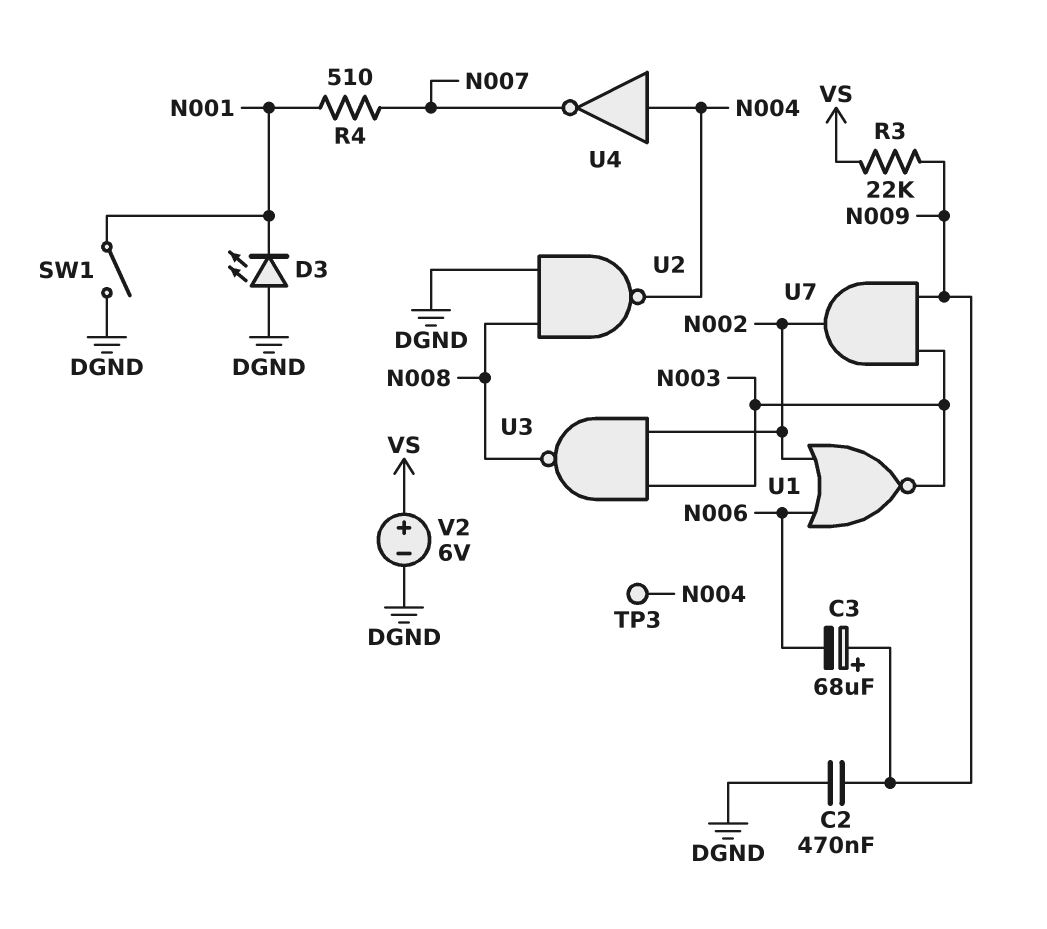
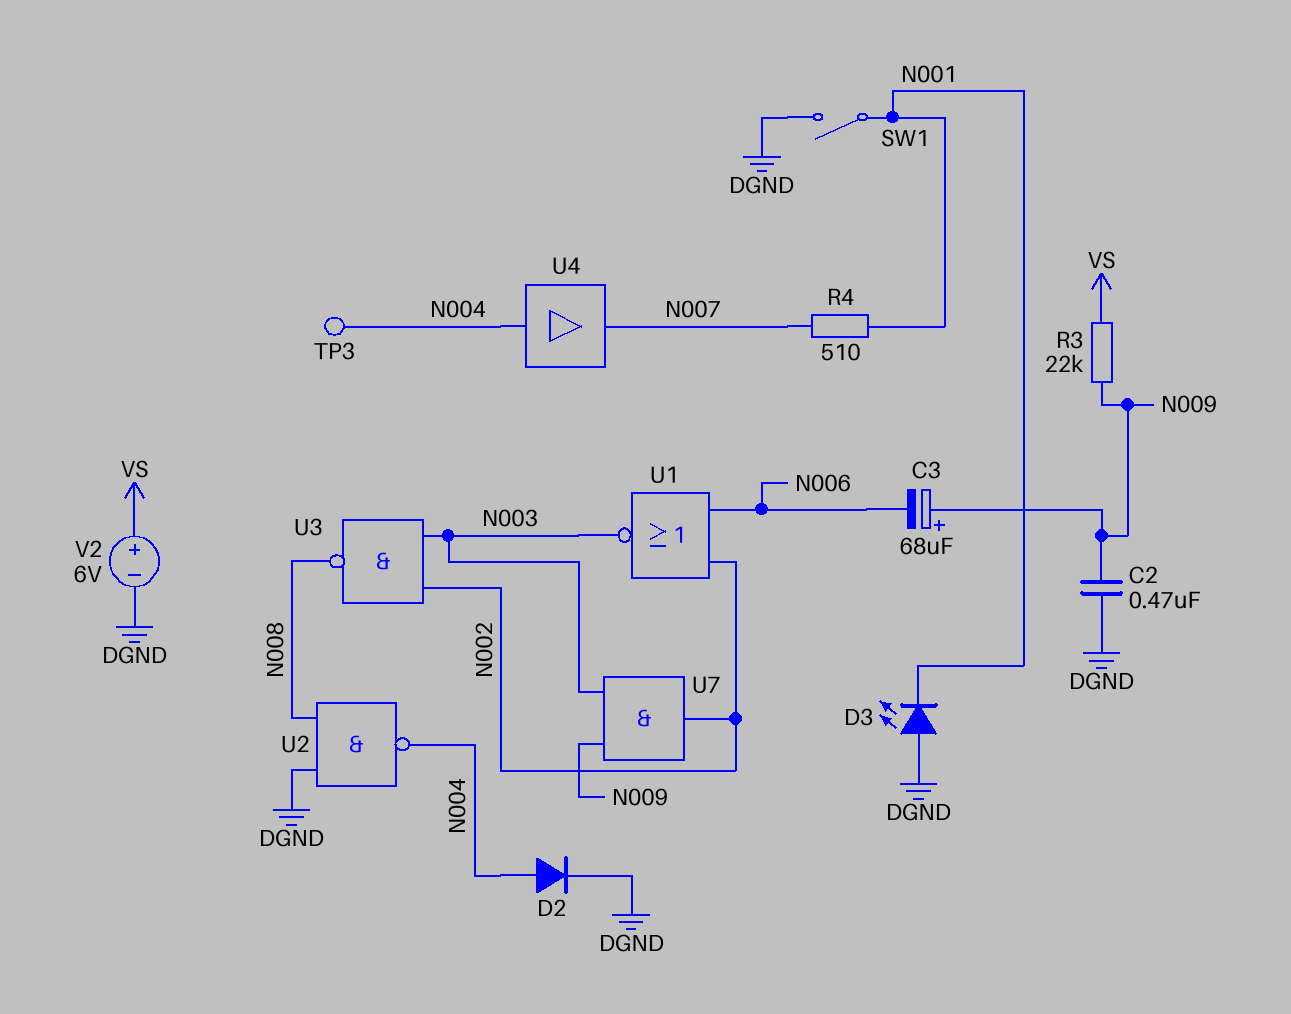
D2: none -> diode (A N004, K DGND)
U4: NOT (in N004, out N007) -> buffer (in N004, out N007)

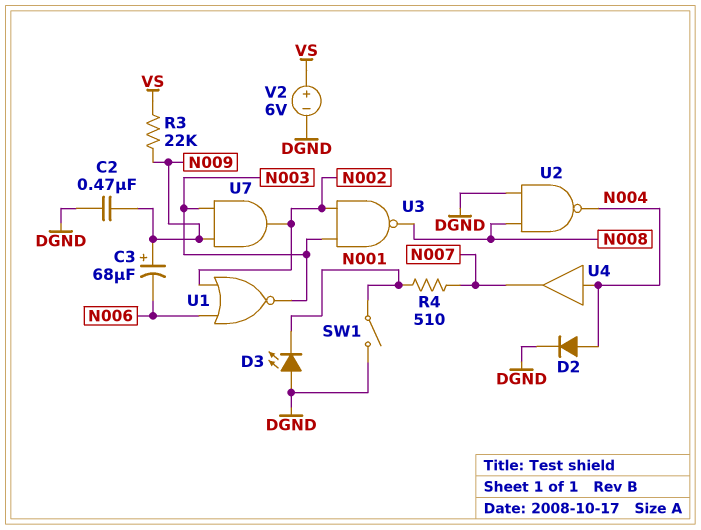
TP3: test point (N004) -> none

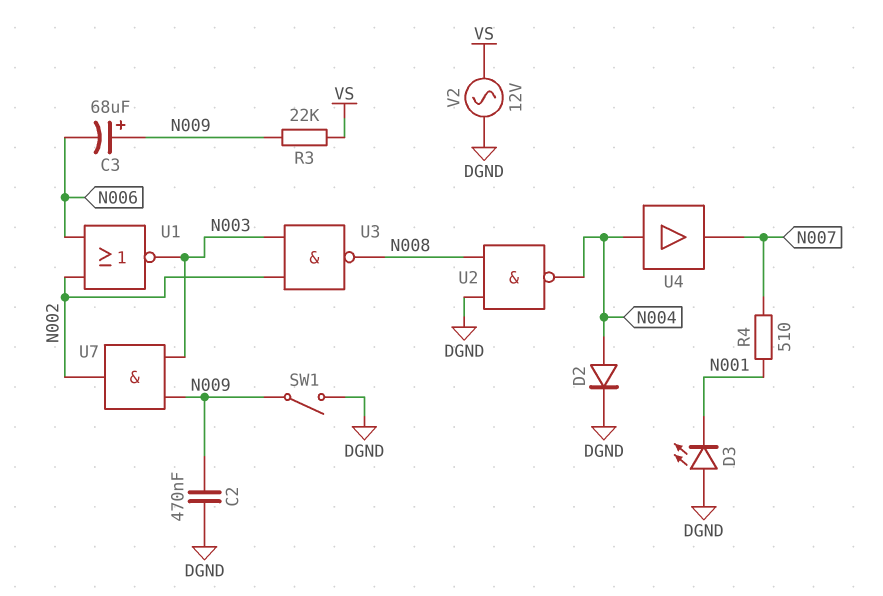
SW1: switch (DGND, N001) -> switch (DGND, N009)
V2: 6V (plus VS, minus DGND) -> AC 12V (DGND, VS)

